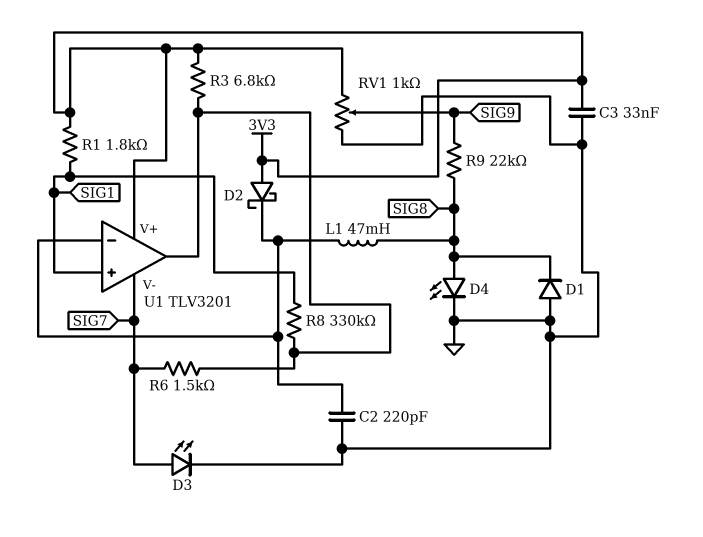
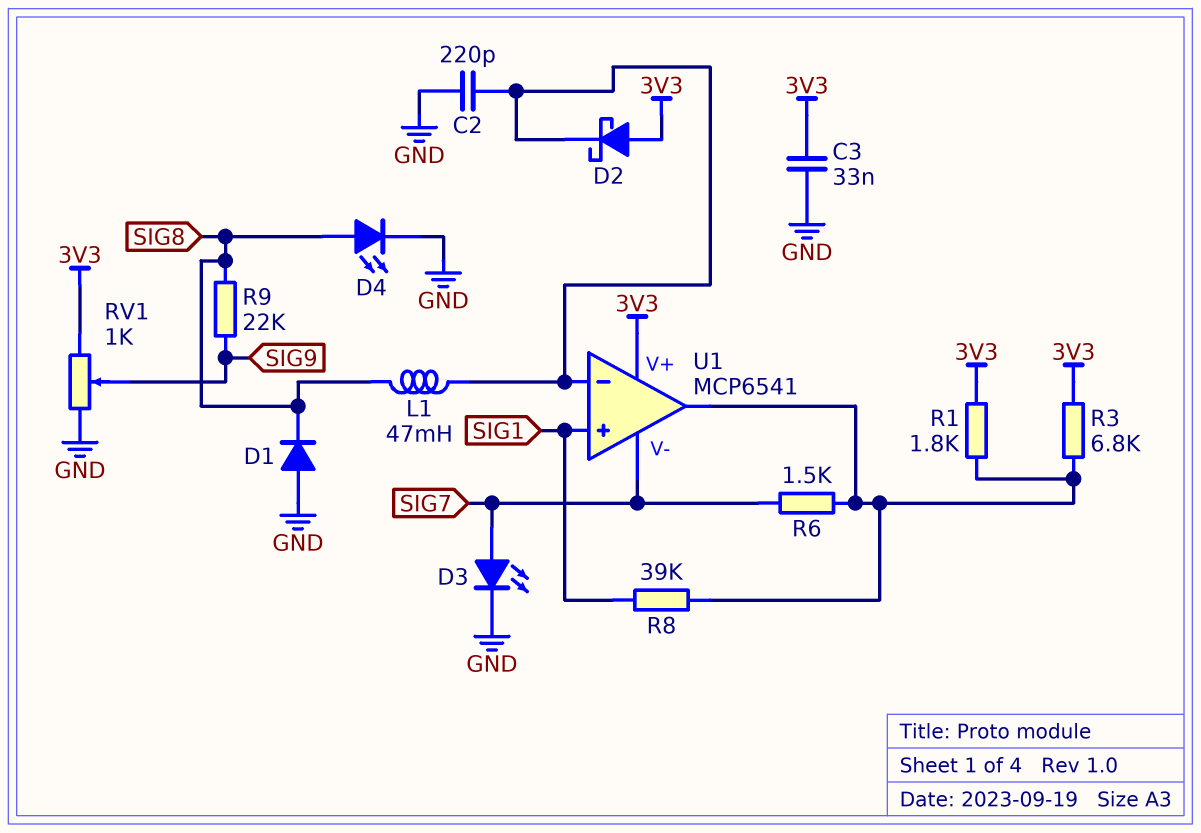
R1: 1.8k (3V3, SIG1) -> 1.8k (3V3, U1/out)
R8: 330k (SIG1, U1/out) -> 39k (SIG1, U1/out)
U1: TLV3201 -> MCP6541

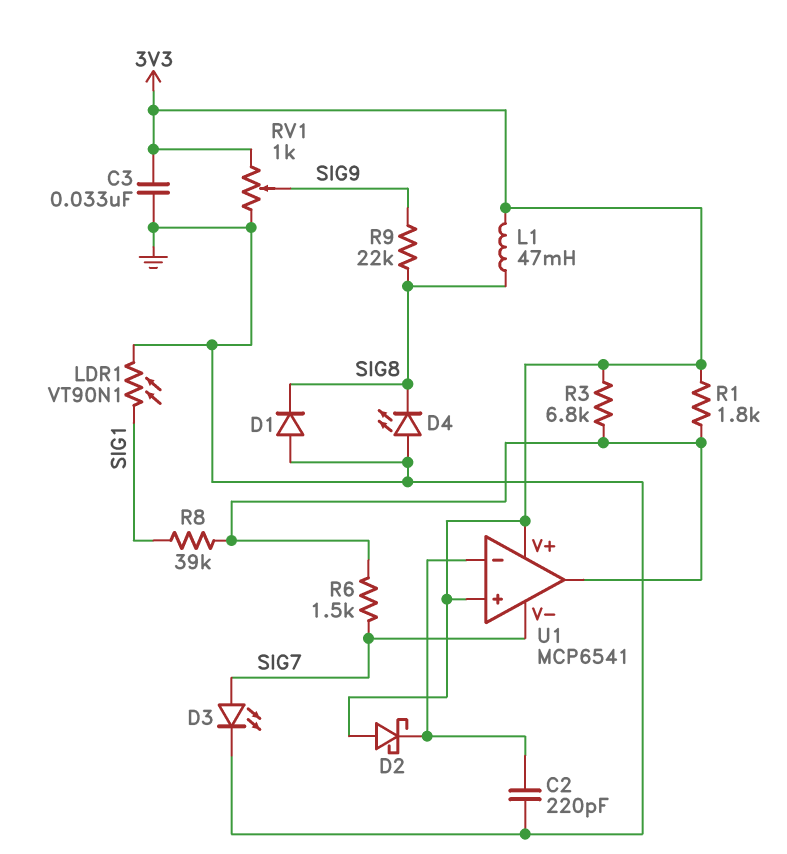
D4: LED (A SIG8, K GND) -> LED (A GND, K SIG8)
L1: 47mH (SIG8, U1/in-) -> 47mH (3V3, SIG8)
LDR1: none -> VT90N1 (GND, SIG1)
U1 pin in+: SIG1 -> 3V3

